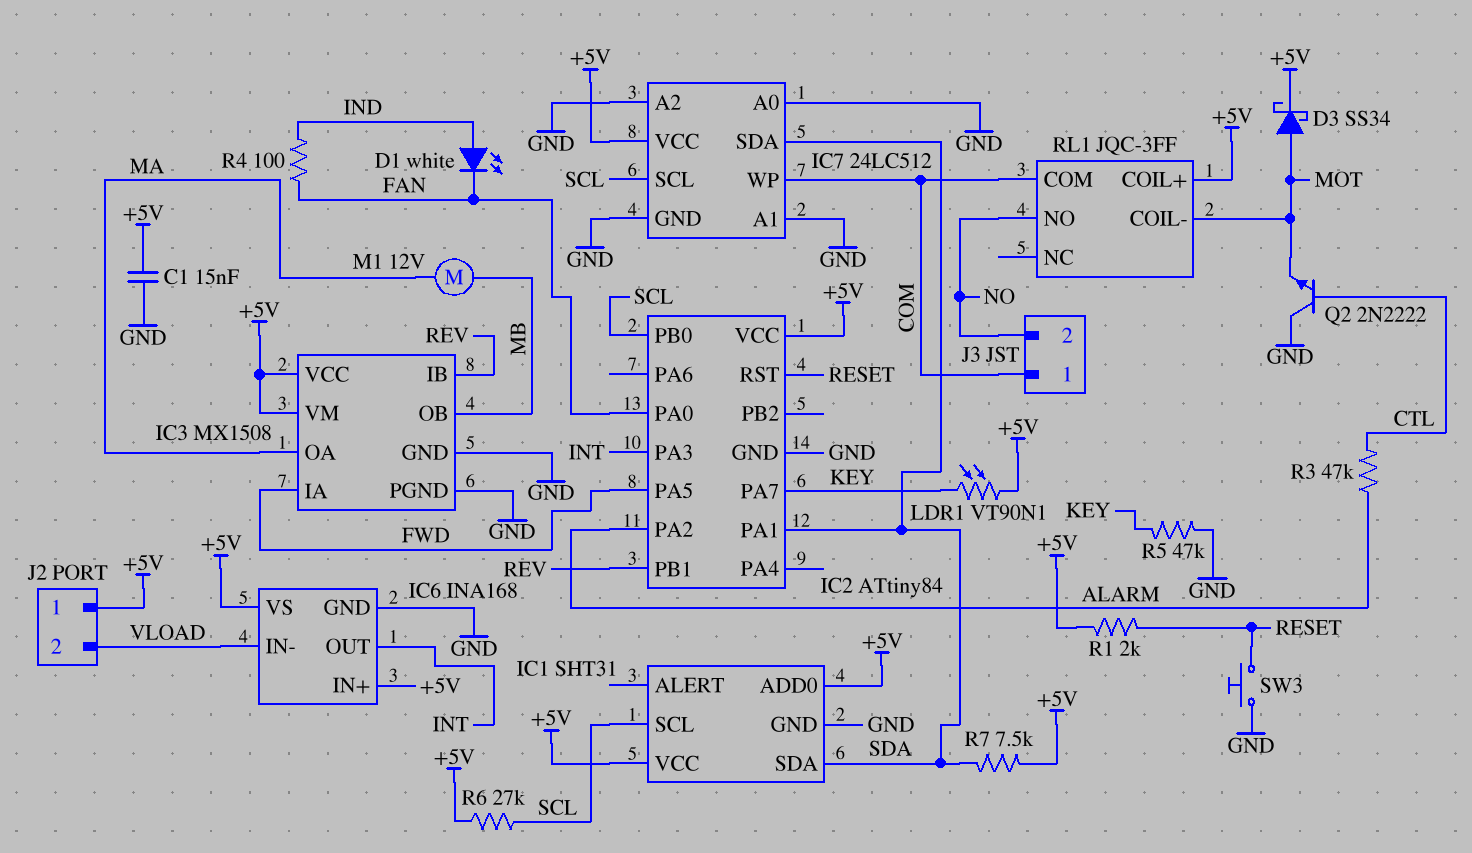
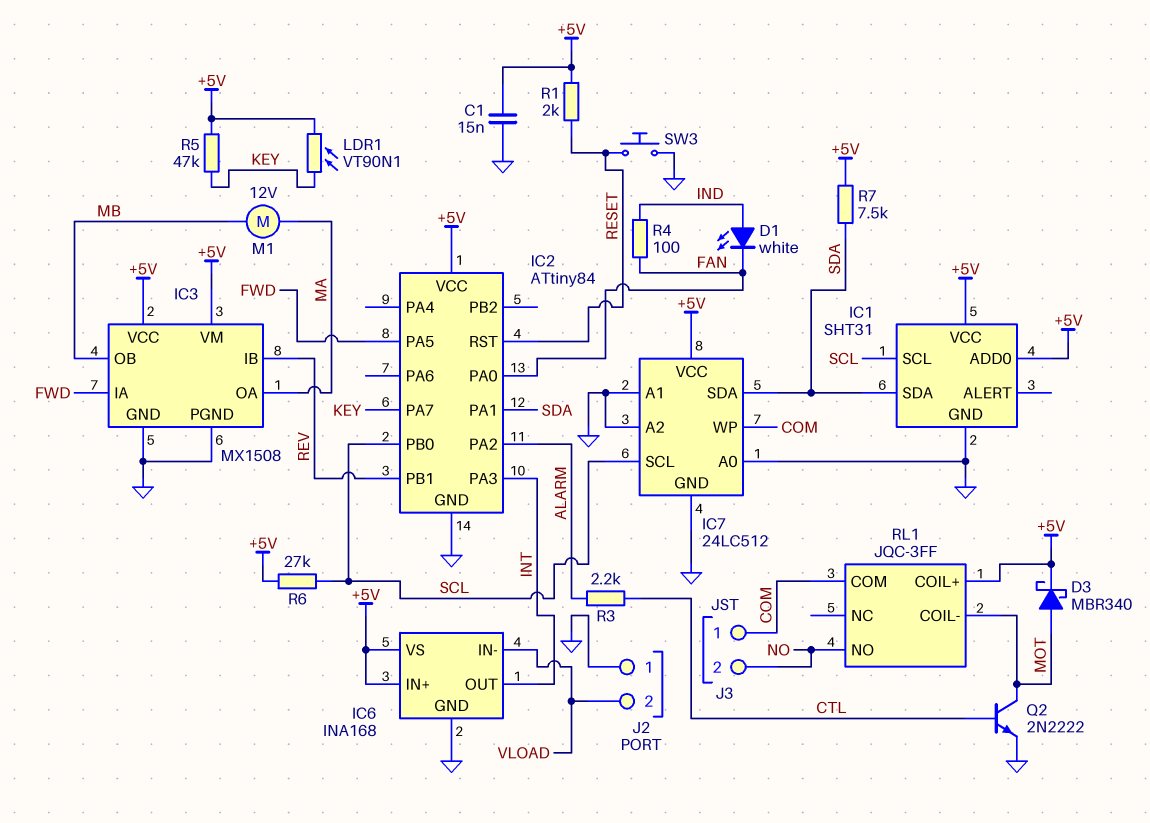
D3: schottky SS34 (A MOT, K +5V) -> schottky MBR340 (A MOT, K +5V)
J2 pin 1: +5V -> GND
Q2: NPN 2N2222 (B CTL, C GND, E MOT) -> NPN 2N2222 (B CTL, C MOT, E GND)
R3: 47k (ALARM, CTL) -> 2.2k (ALARM, CTL)
R5: 47k (GND, KEY) -> 47k (+5V, KEY)

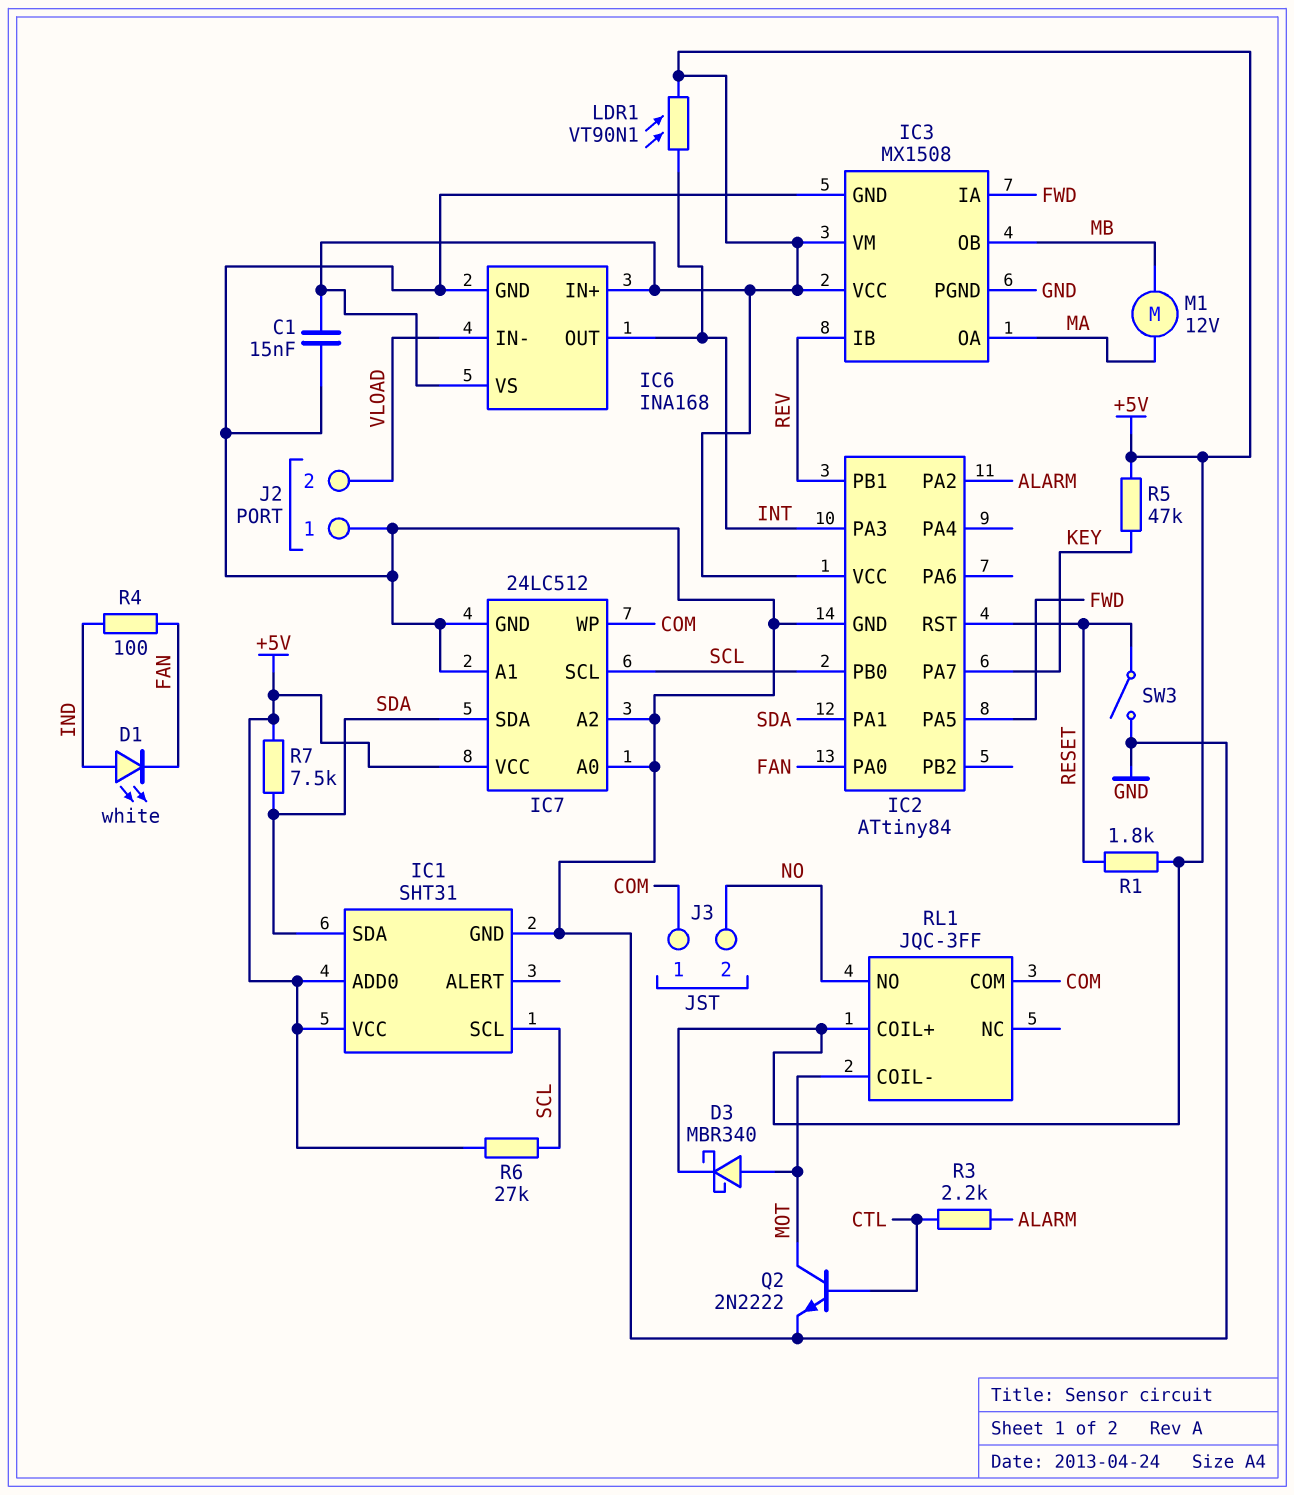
LDR1: VT90N1 (+5V, KEY) -> VT90N1 (+5V, INT)
R1: 2k (+5V, RESET) -> 1.8k (+5V, RESET)
SW3: button (GND, RESET) -> switch (GND, RESET)

